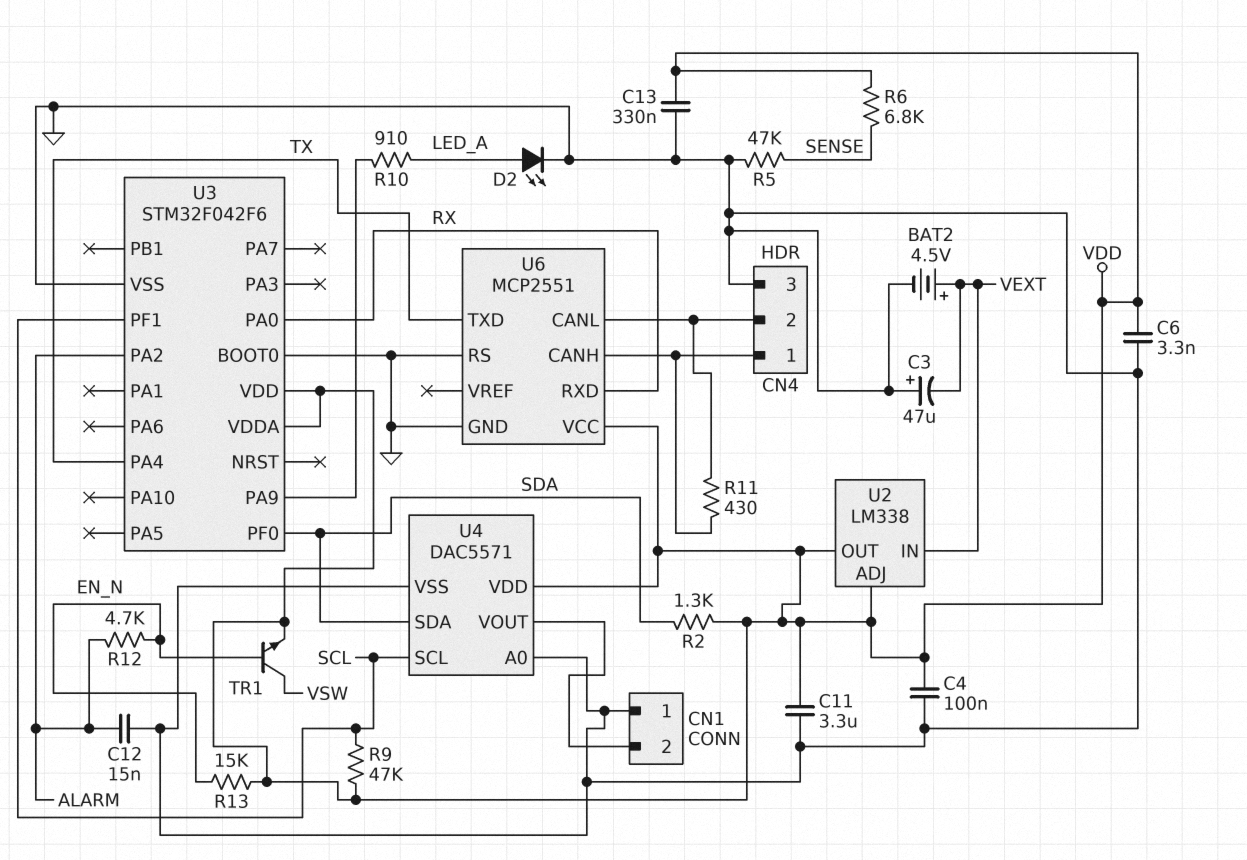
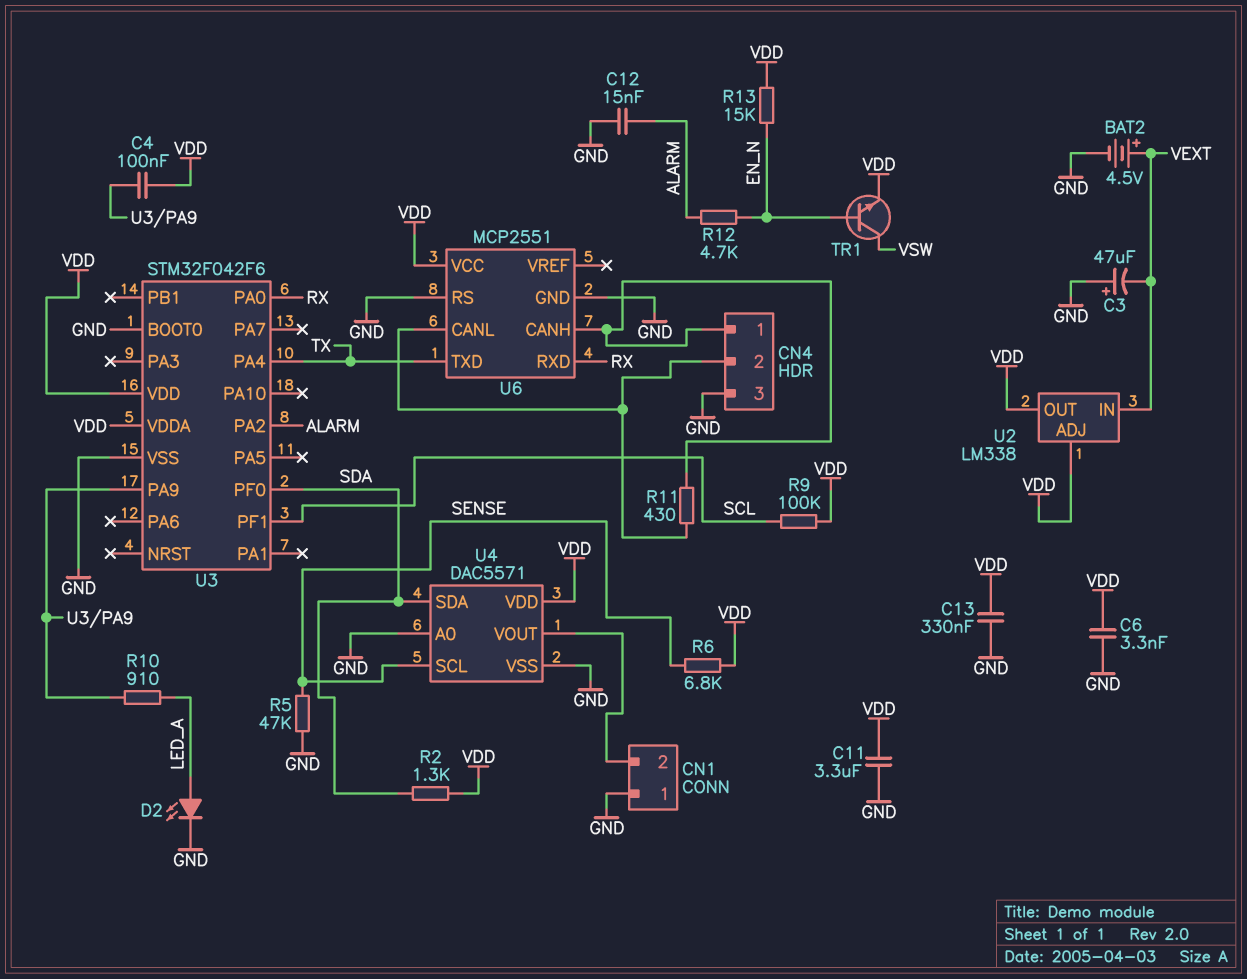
C4: 100nF (GND, VDD) -> 100nF (U3/PA9, VDD)
R9: 47k (SCL, VDD) -> 100k (SCL, VDD)
U4 pin SCL: SCL -> SENSE

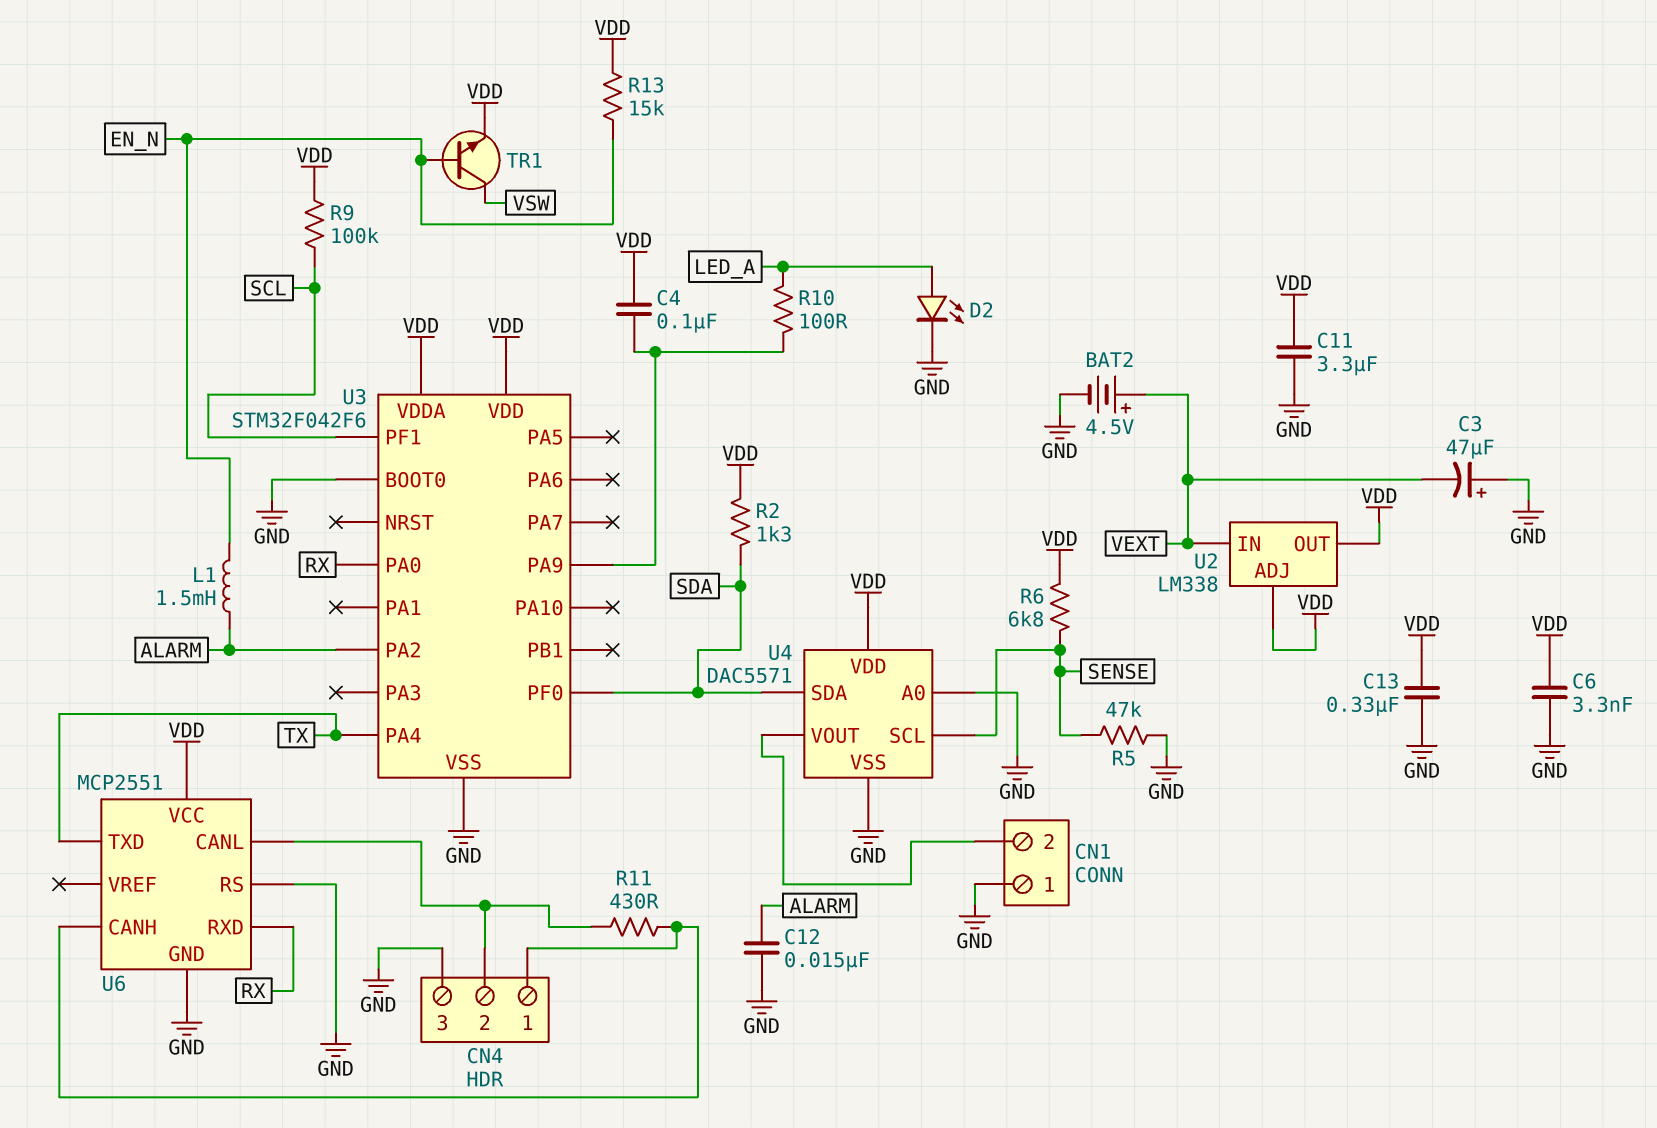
L1: none -> 1.5mH (ALARM, EN_N)
R10: 910 (LED_A, U3/PA9) -> 100 (LED_A, U3/PA9)
R12: 4.7k (ALARM, EN_N) -> none

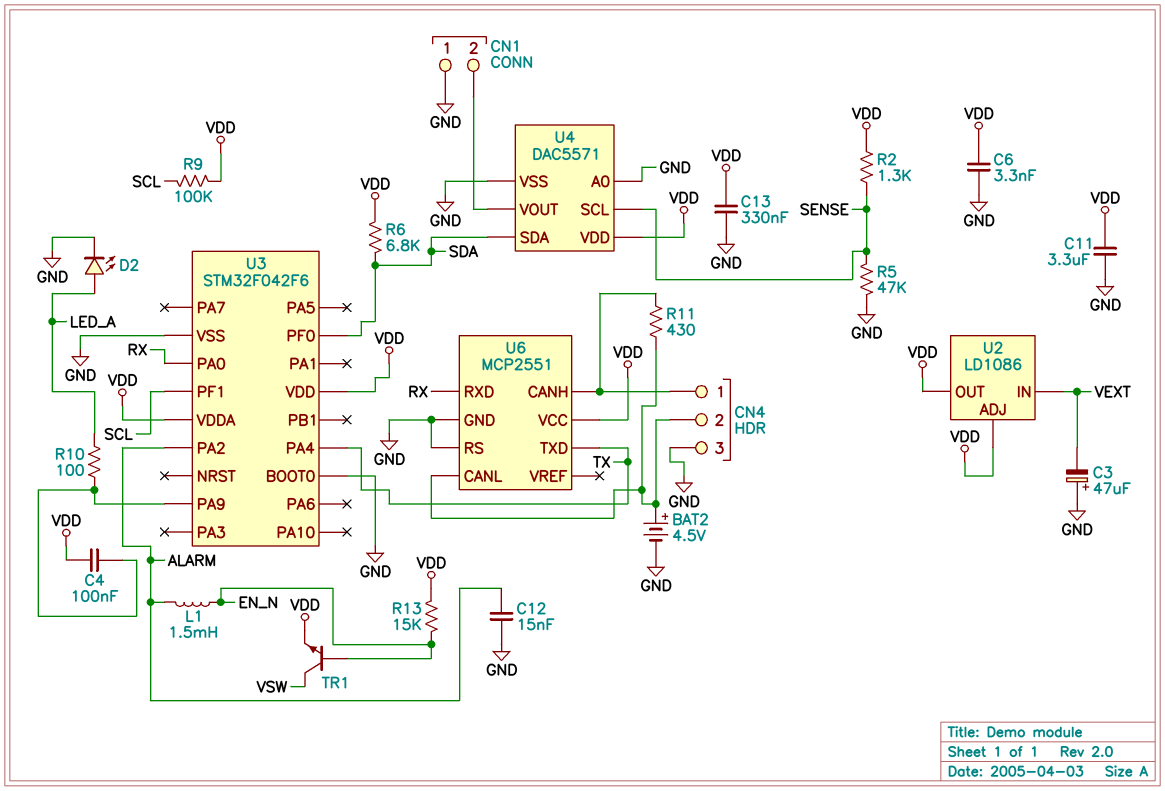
BAT2: 4.5V (plus VEXT, minus GND) -> 4.5V (plus CN4/2, minus GND)
R2: 1.3k (SDA, VDD) -> 1.3k (SENSE, VDD)
R6: 6.8k (SENSE, VDD) -> 6.8k (SDA, VDD)
U2: LM338 -> LD1086

